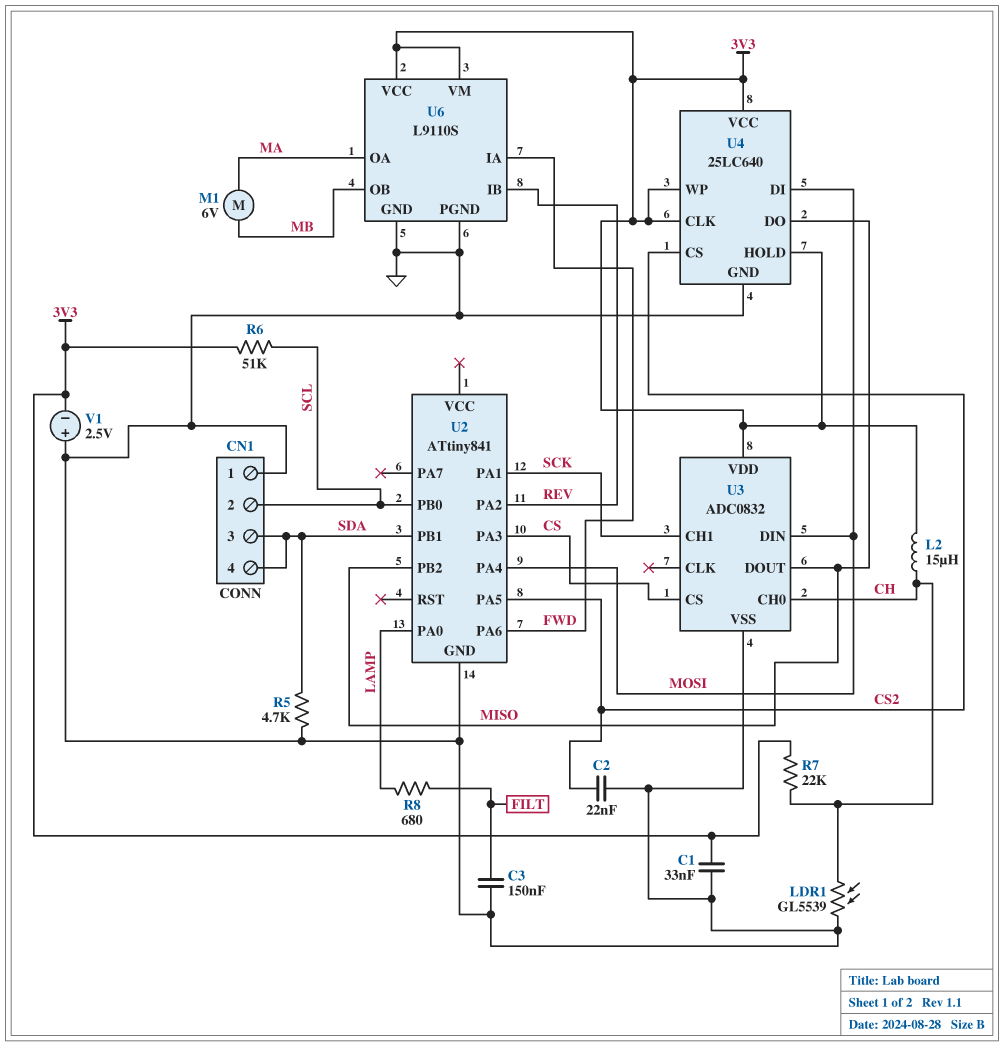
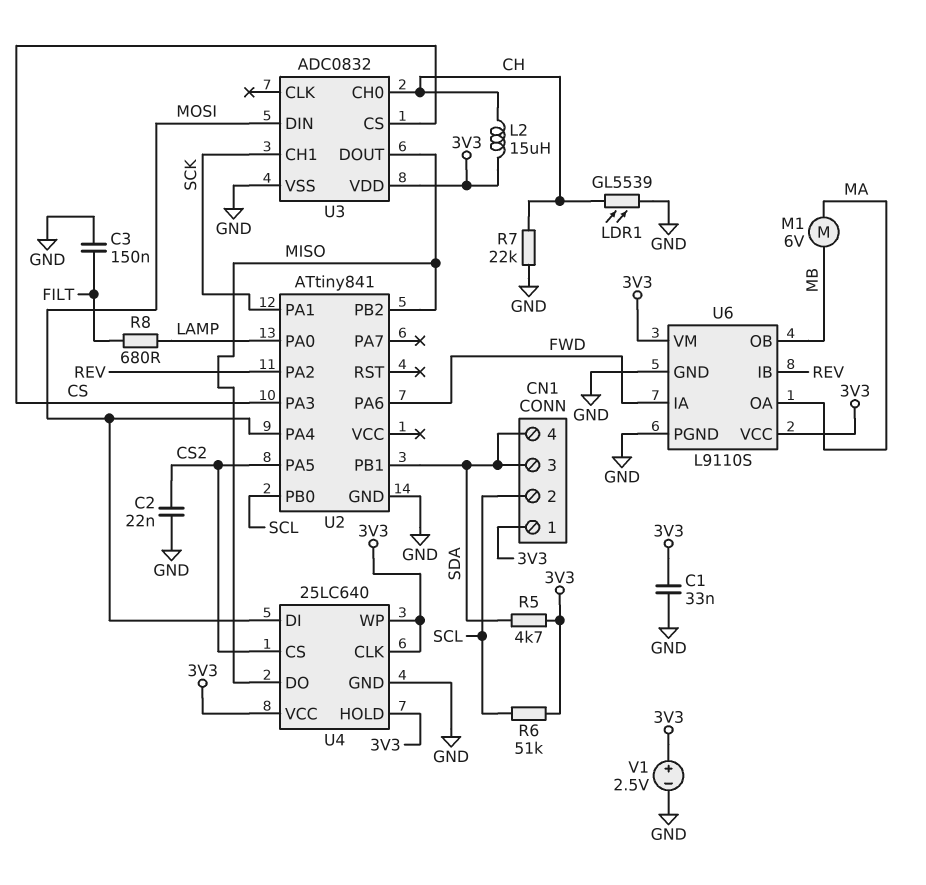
CN1 pin 1: GND -> 3V3
R5: 4.7k (GND, SDA) -> 4.7k (3V3, SDA)
R7: 22k (3V3, CH) -> 22k (CH, GND)
V1: 2.5V (plus GND, minus 3V3) -> 2.5V (plus 3V3, minus GND)

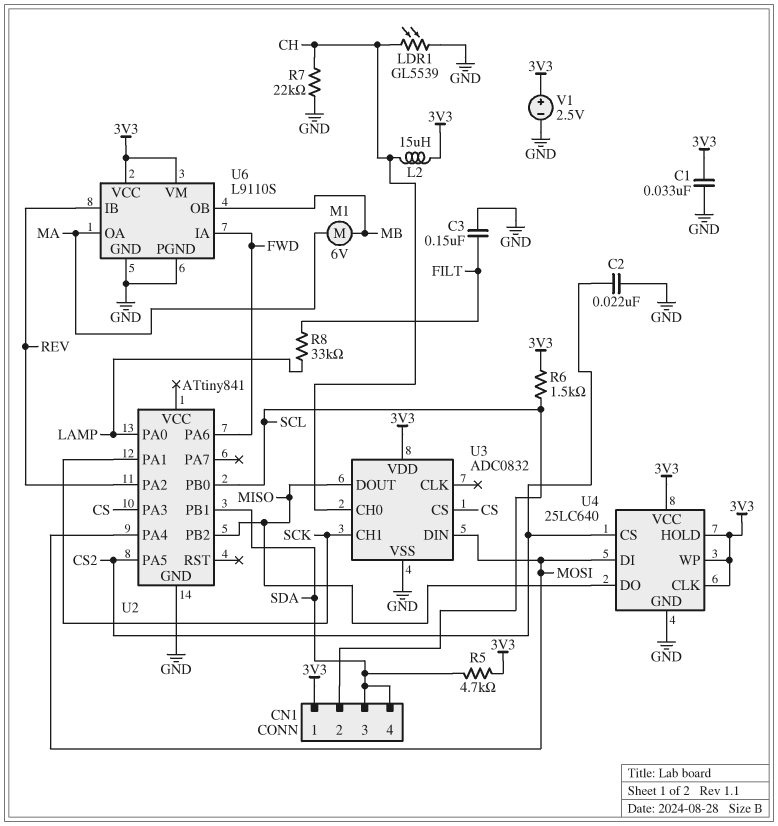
R6: 51k (3V3, SCL) -> 1.5k (3V3, SCL)
R8: 680 (FILT, LAMP) -> 33k (FILT, LAMP)

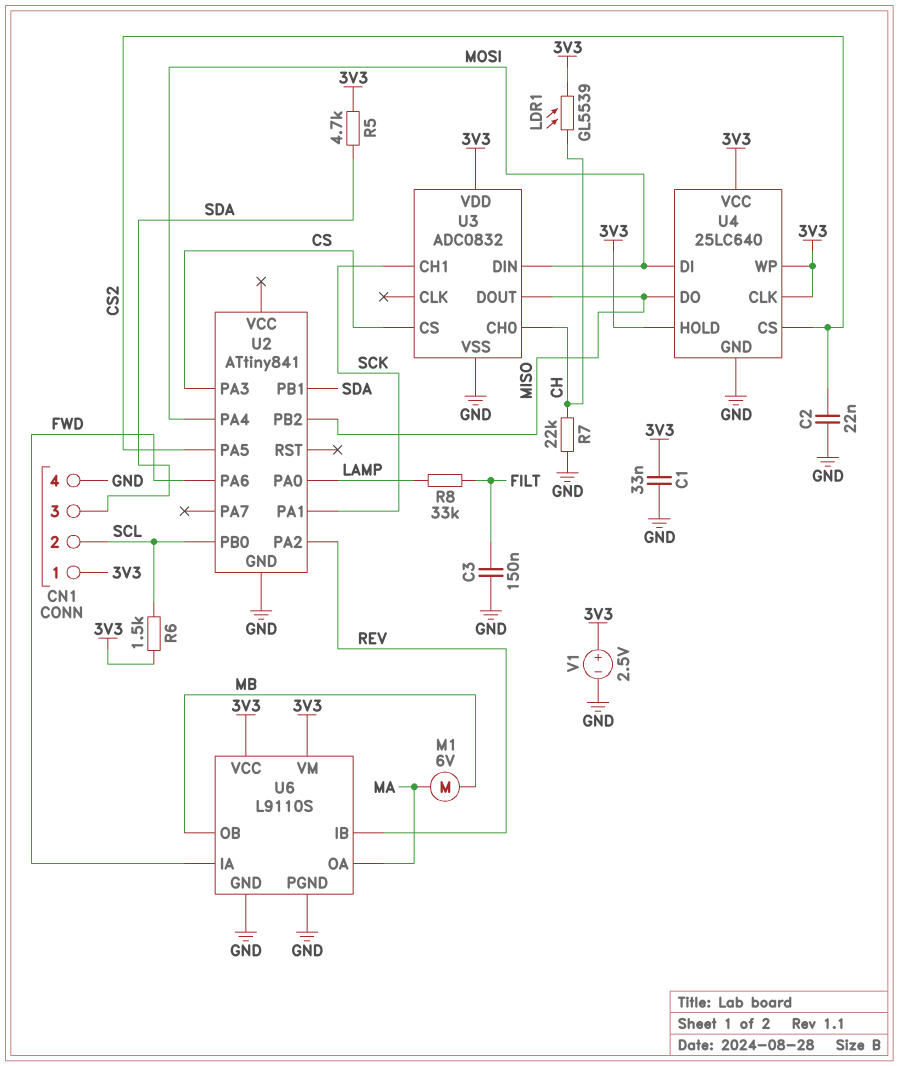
CN1 pin 4: SDA -> GND
L2: 15uH (3V3, CH) -> none
LDR1: GL5539 (CH, GND) -> GL5539 (3V3, CH)

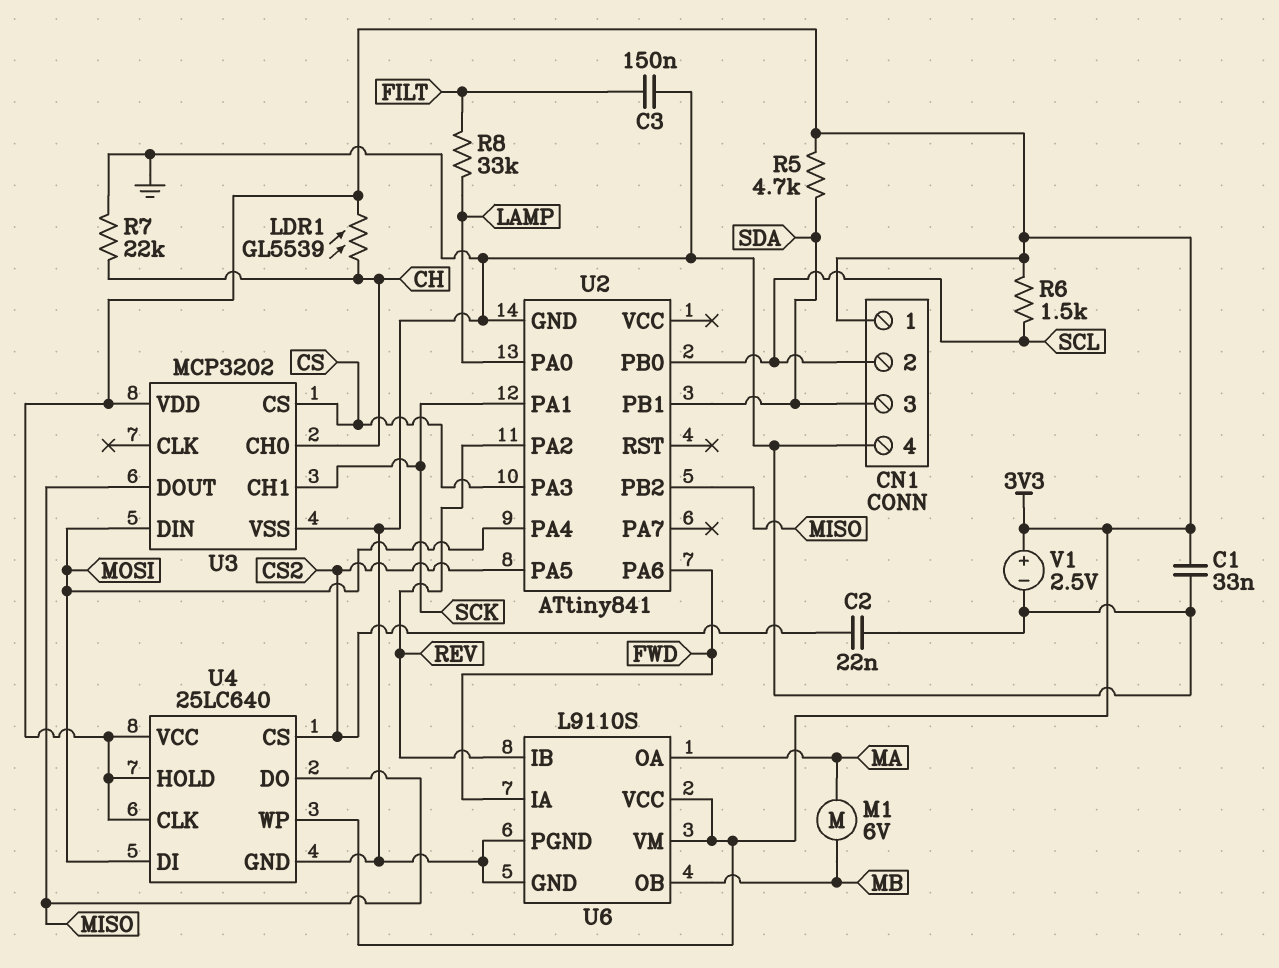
U3: ADC0832 -> MCP3202

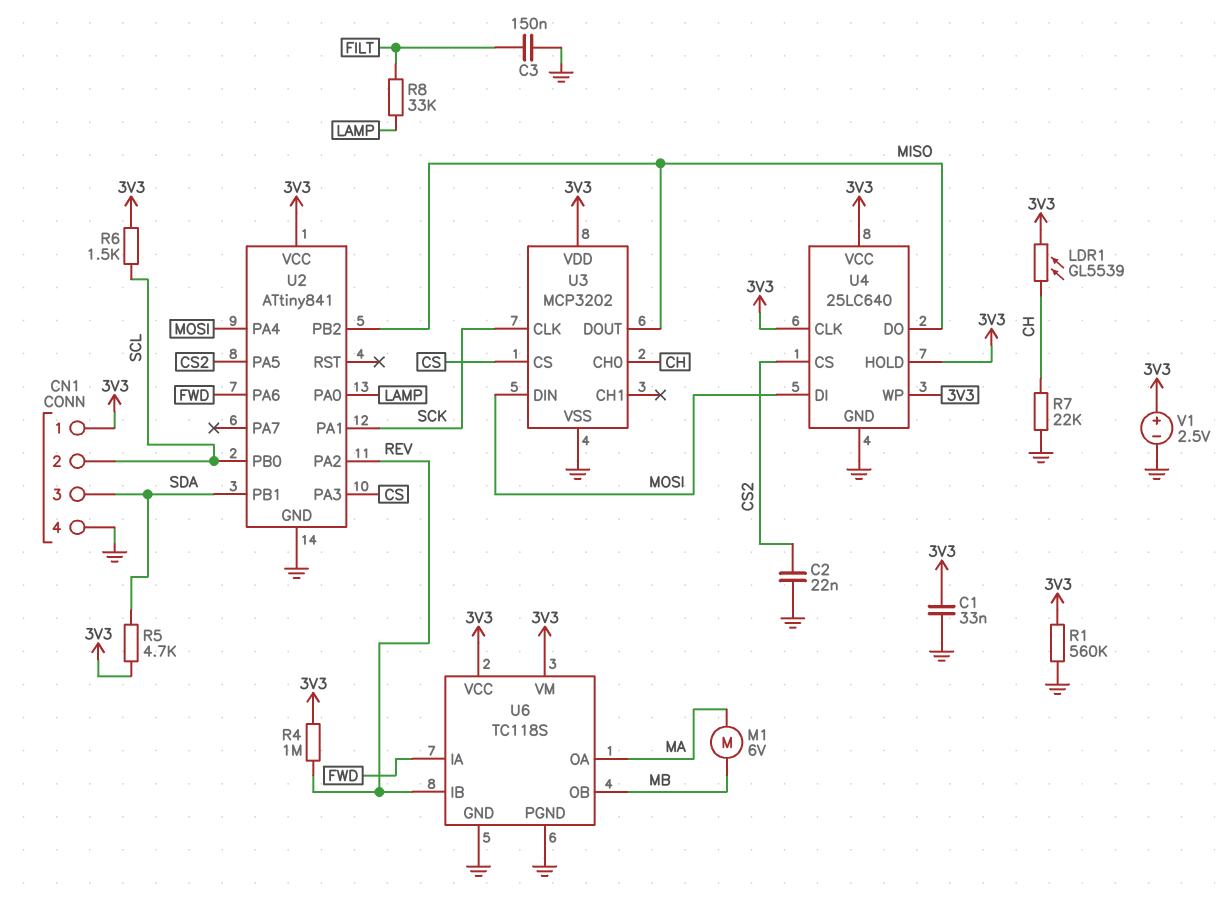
R1: none -> 560k (3V3, GND)
R4: none -> 1M (3V3, REV)
U2 pin VCC: none -> 3V3
U3 pin CH1: SCK -> none
U3 pin CLK: none -> SCK
U6: L9110S -> TC118S

